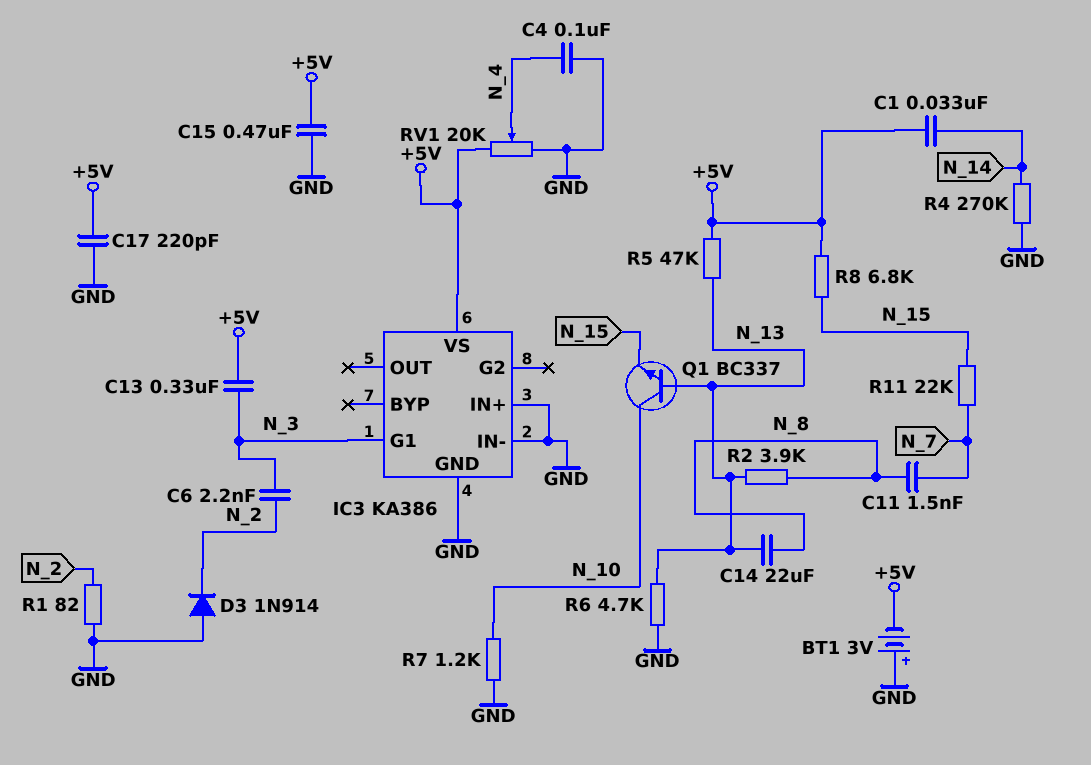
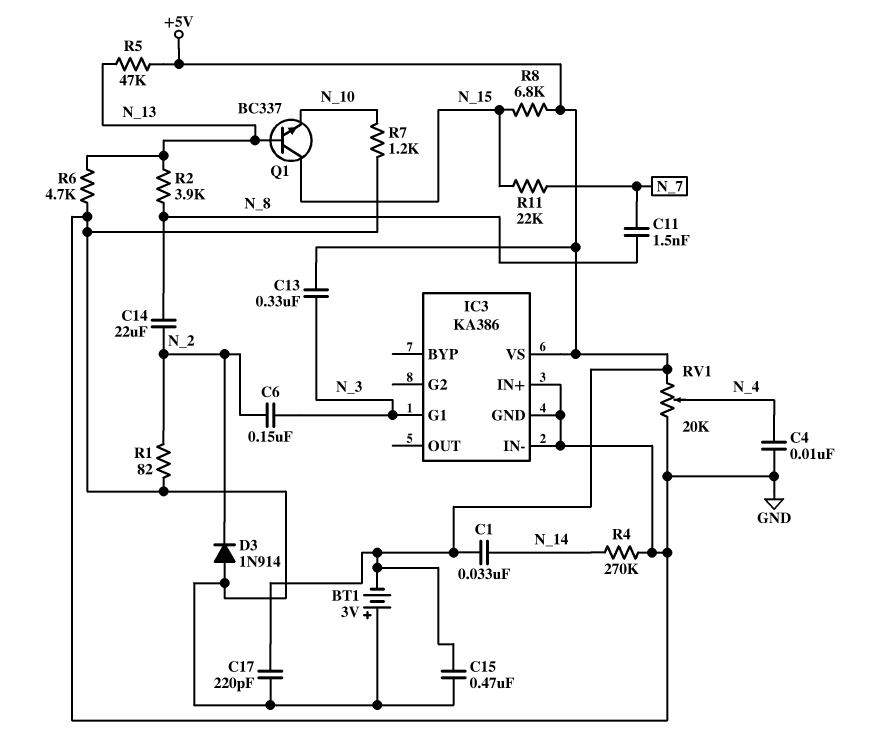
C4: 100nF (GND, N_4) -> 10nF (GND, N_4)
C6: 2.2nF (N_2, N_3) -> 150nF (N_2, N_3)
C14: 22uF (N_8, N_13) -> 22uF (N_2, N_8)
Q1: NPN BC337 (B N_13, C N_10, E N_15) -> NPN BC337 (B N_13, C N_15, E N_10)

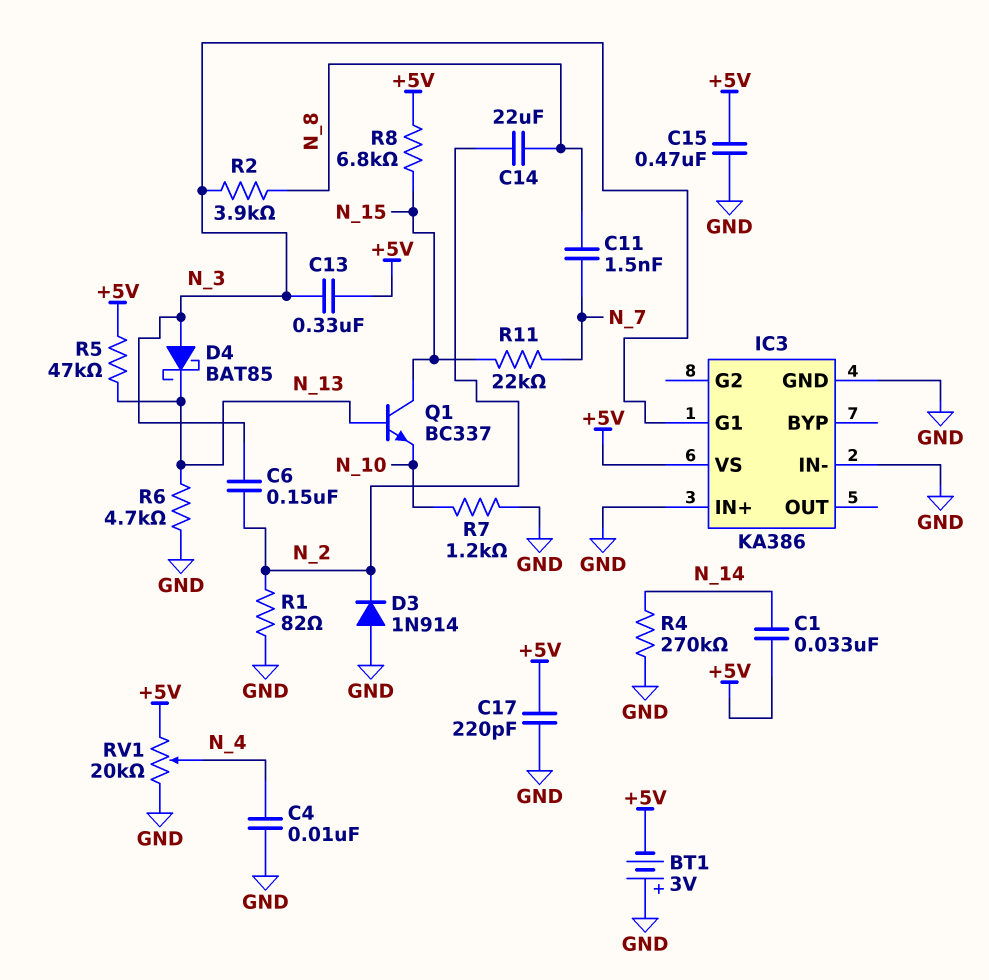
D4: none -> schottky BAT85 (A N_3, K N_13)
R2: 3.9k (N_8, N_13) -> 3.9k (N_3, N_8)

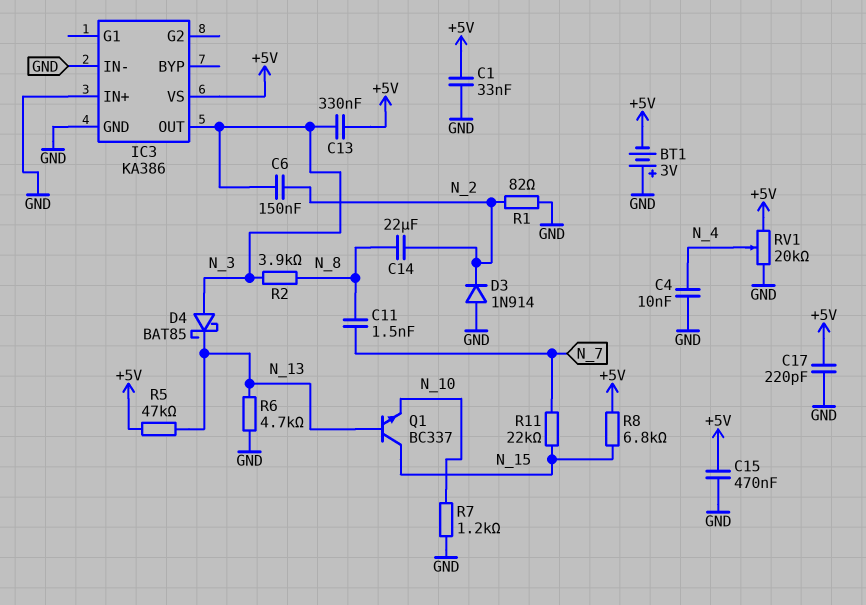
C1: 33nF (+5V, N_14) -> 33nF (+5V, GND)
IC3 pin G1: N_3 -> none
IC3 pin OUT: none -> N_3
R4: 270k (GND, N_14) -> none

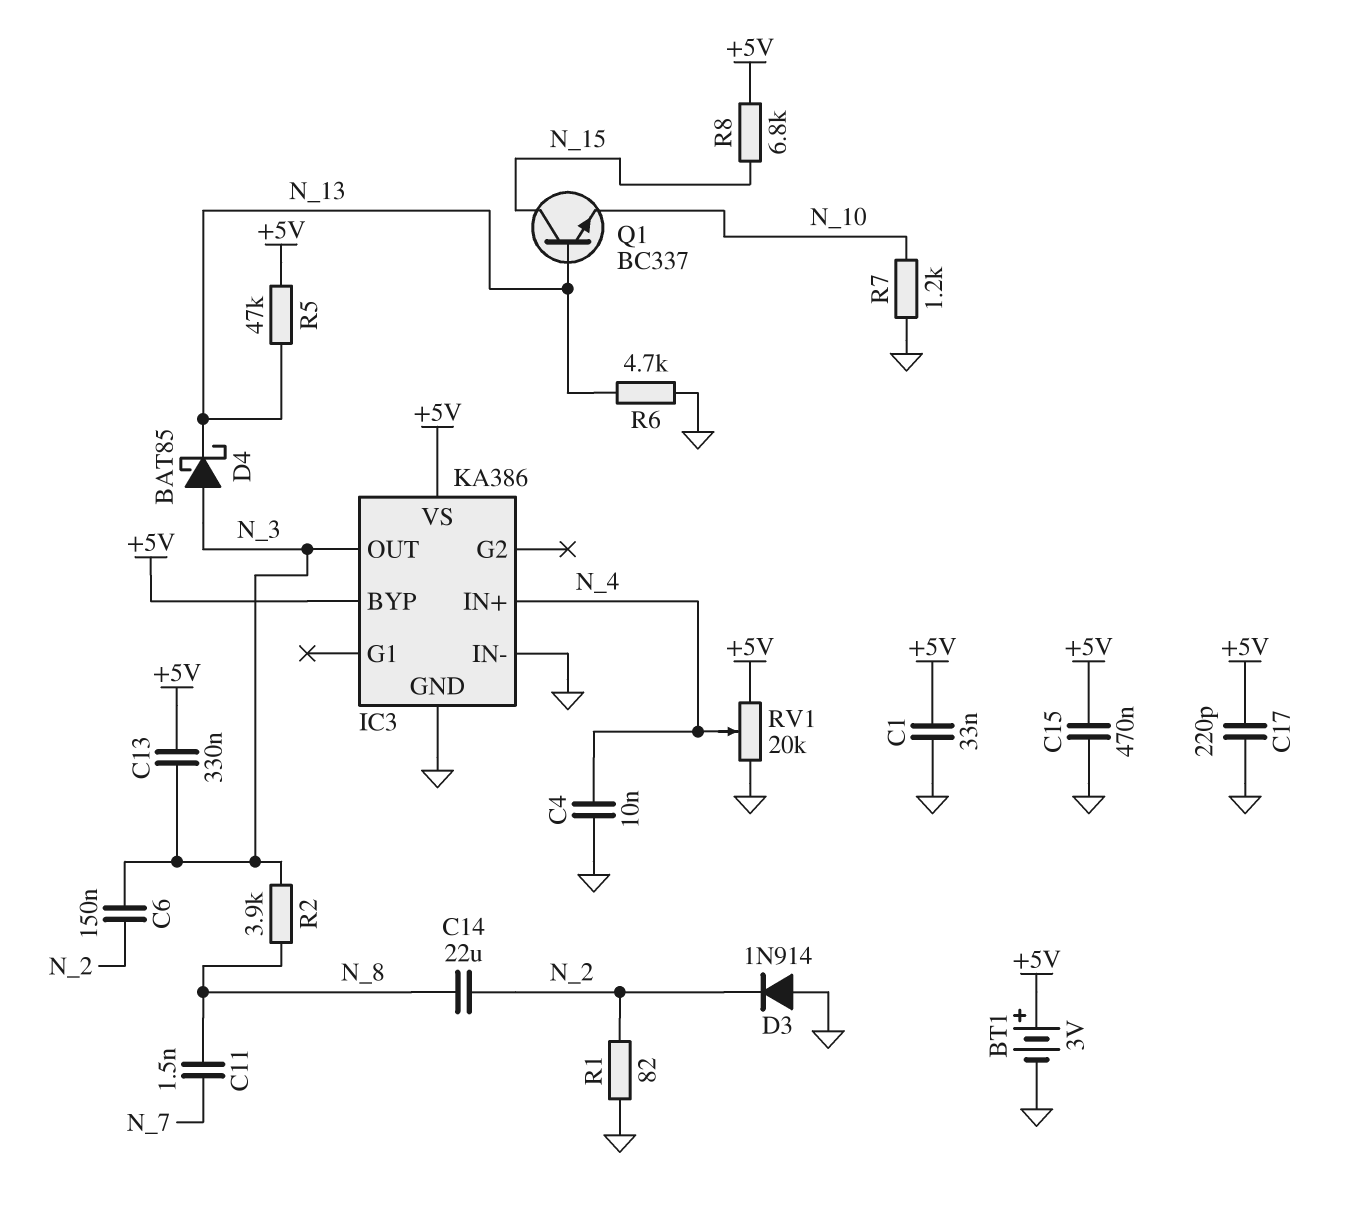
BT1: 3V (plus GND, minus +5V) -> 3V (plus +5V, minus GND)
IC3 pin BYP: none -> +5V
IC3 pin IN+: GND -> N_4
R11: 22k (N_7, N_15) -> none

